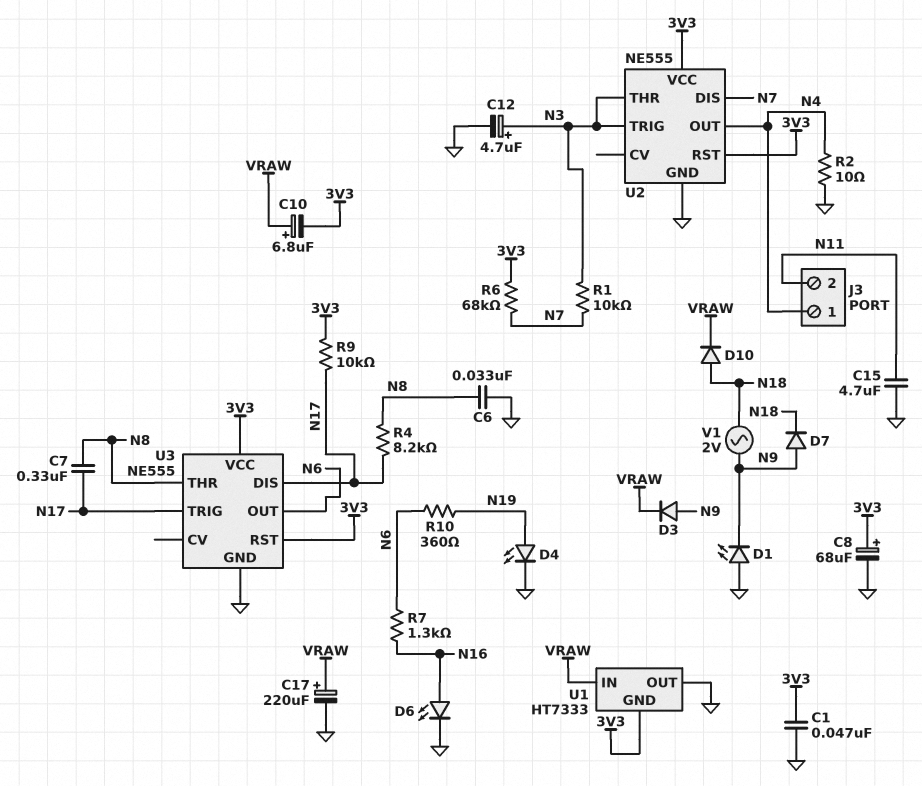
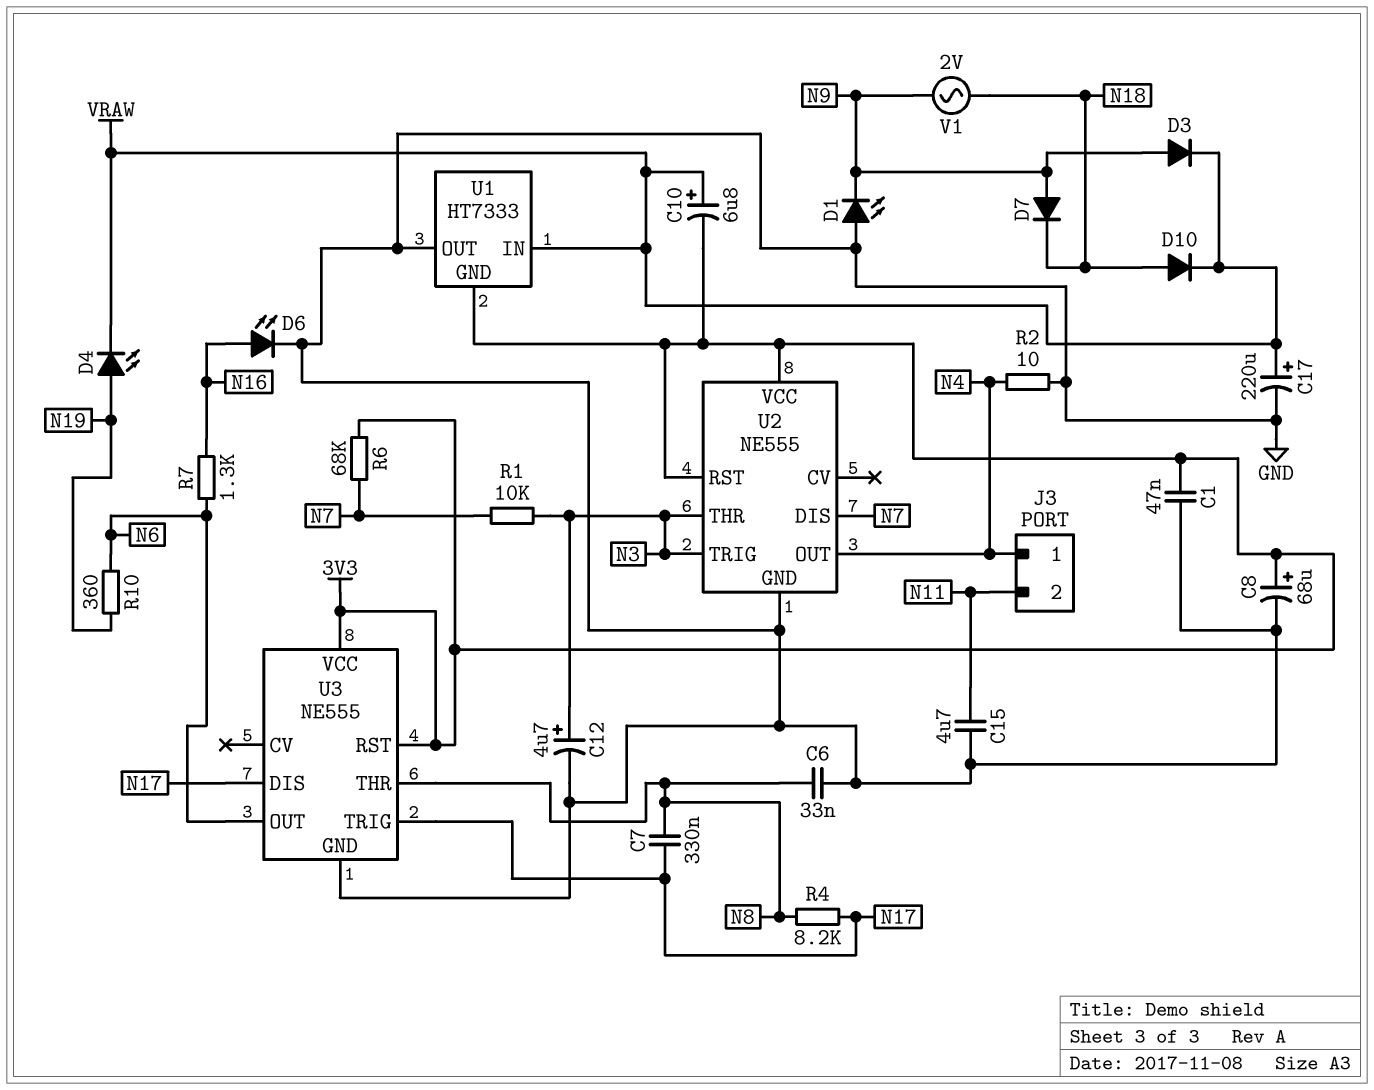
D4: LED (A N19, K GND) -> LED (A N19, K VRAW)
R9: 10k (3V3, N17) -> none

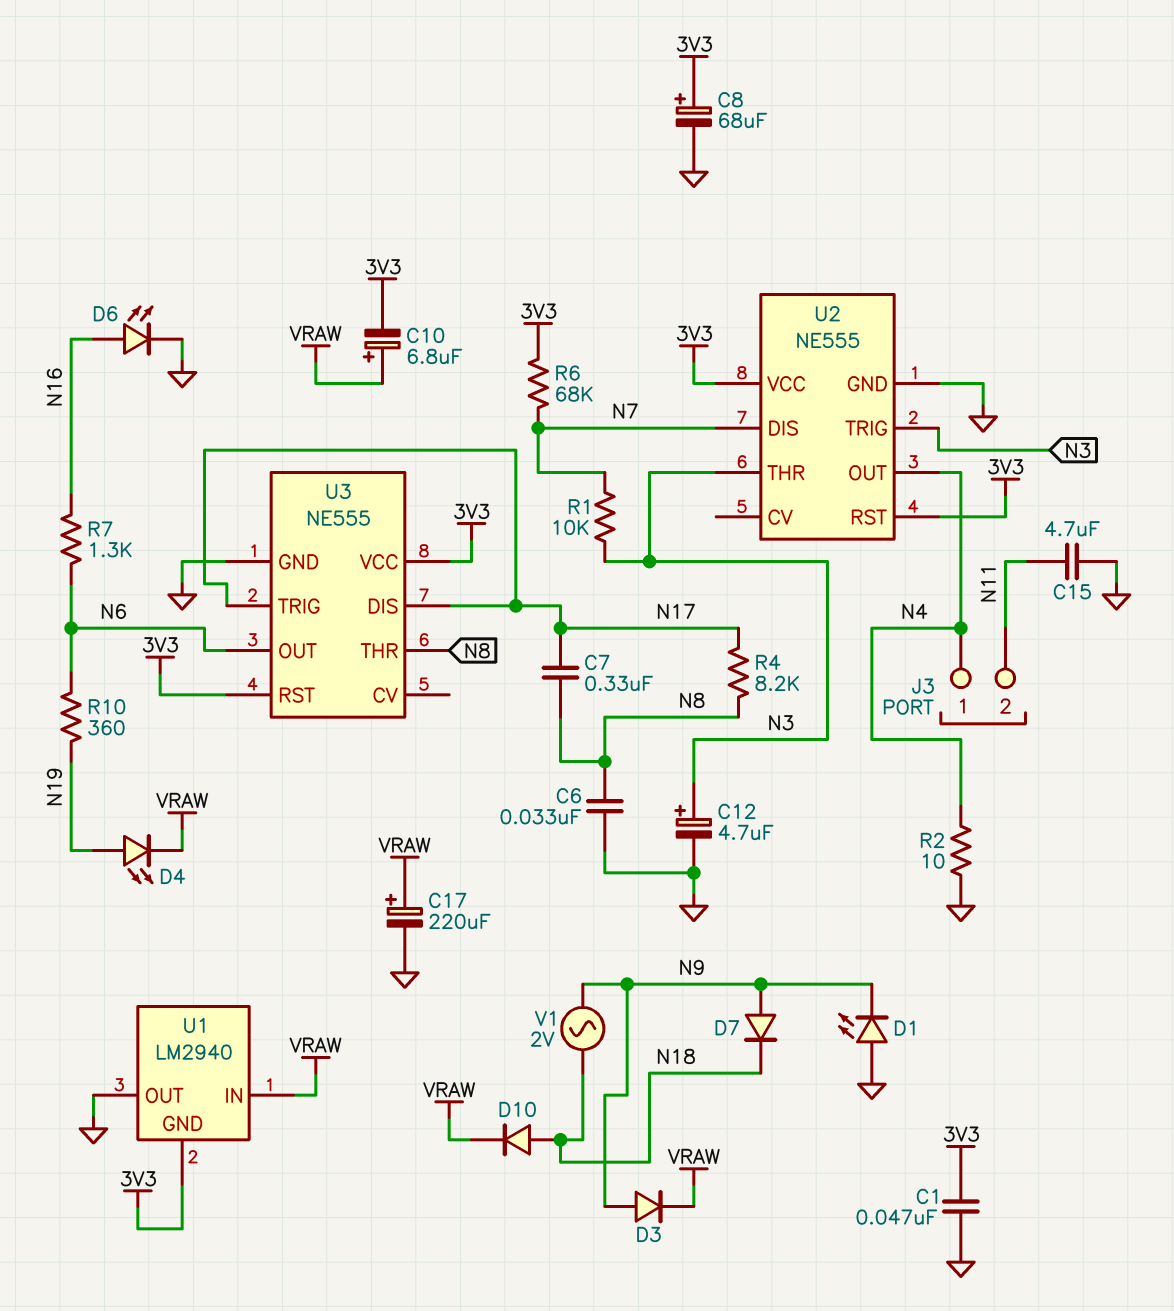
U1: HT7333 -> LM2940

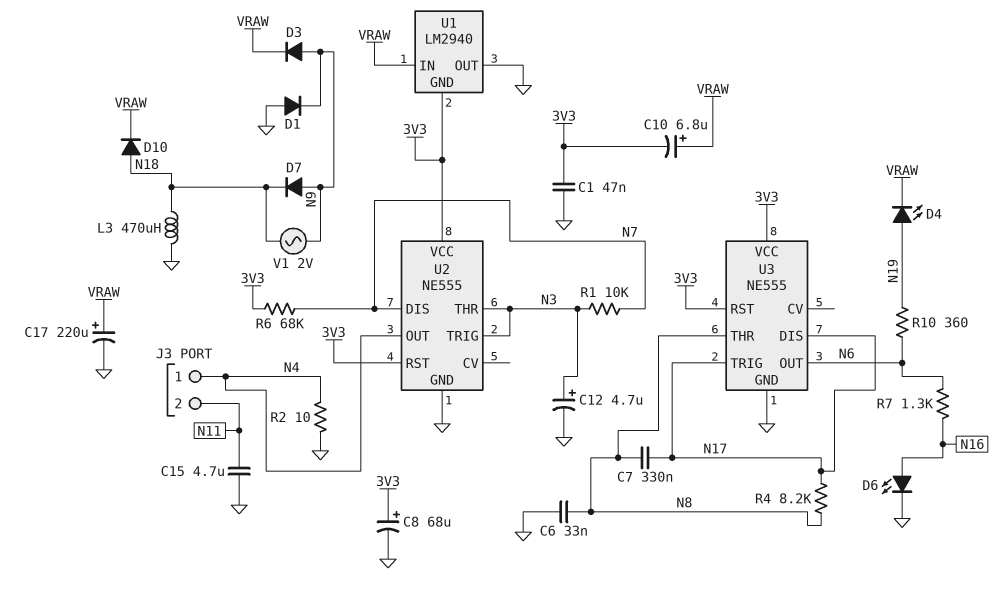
D1: LED (A GND, K N9) -> diode (A GND, K N9)
L3: none -> 470uH (GND, N18)

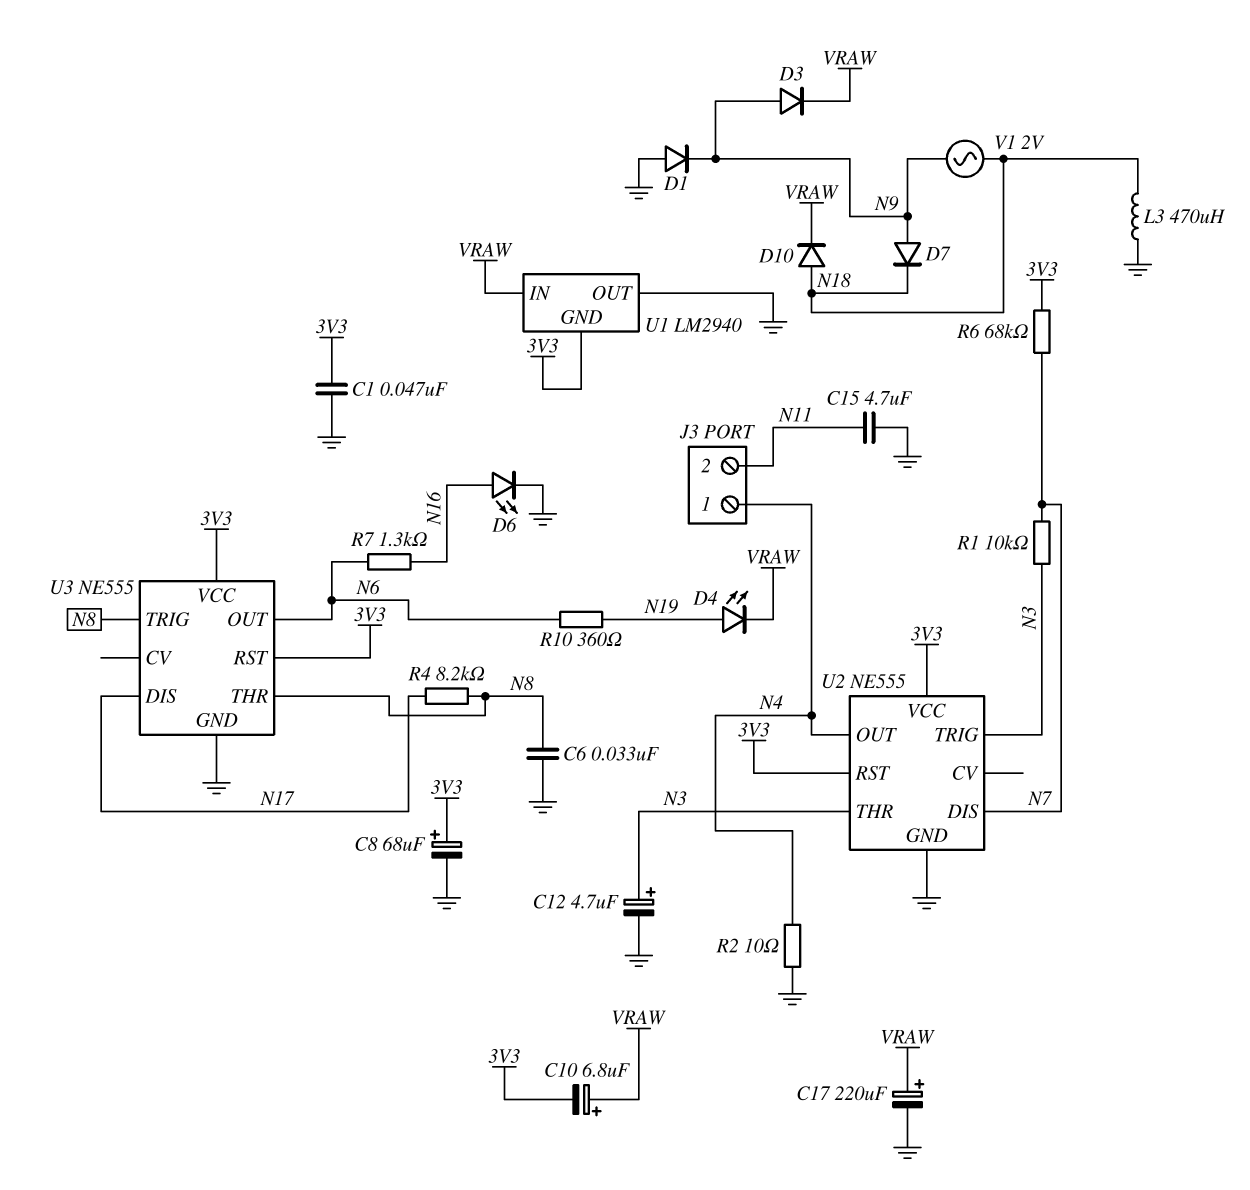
C7: 330nF (N8, N17) -> none
U3 pin TRIG: N17 -> N8

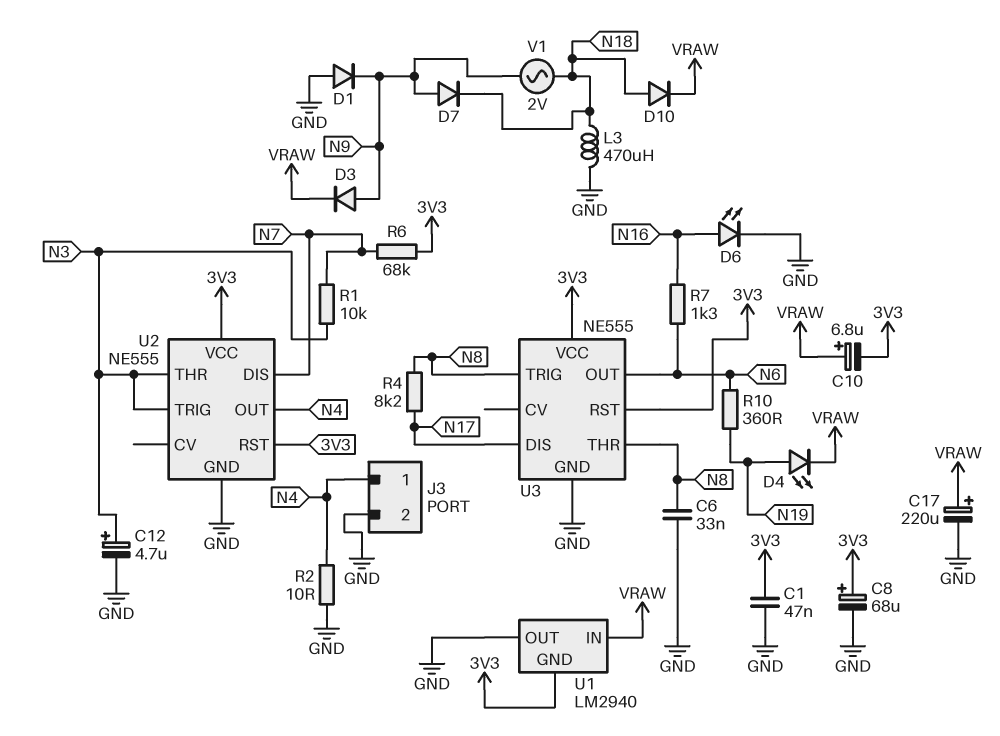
C15: 4.7uF (GND, N11) -> none
J3 pin 2: N11 -> GND

